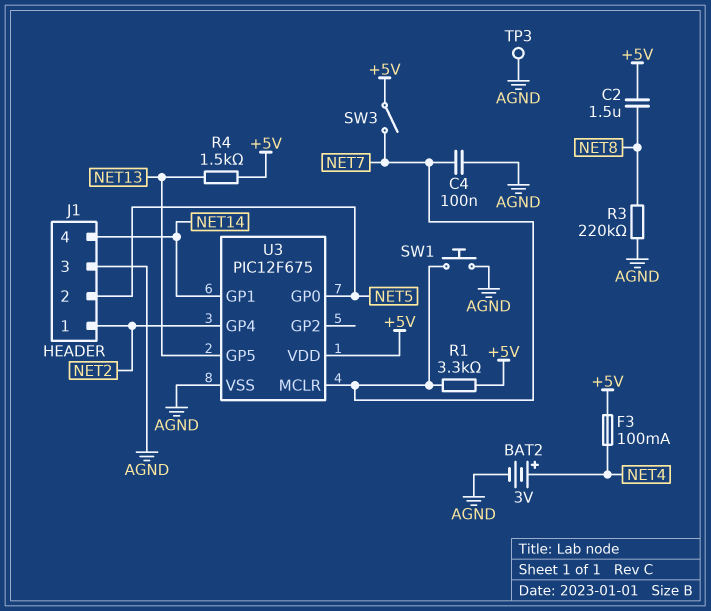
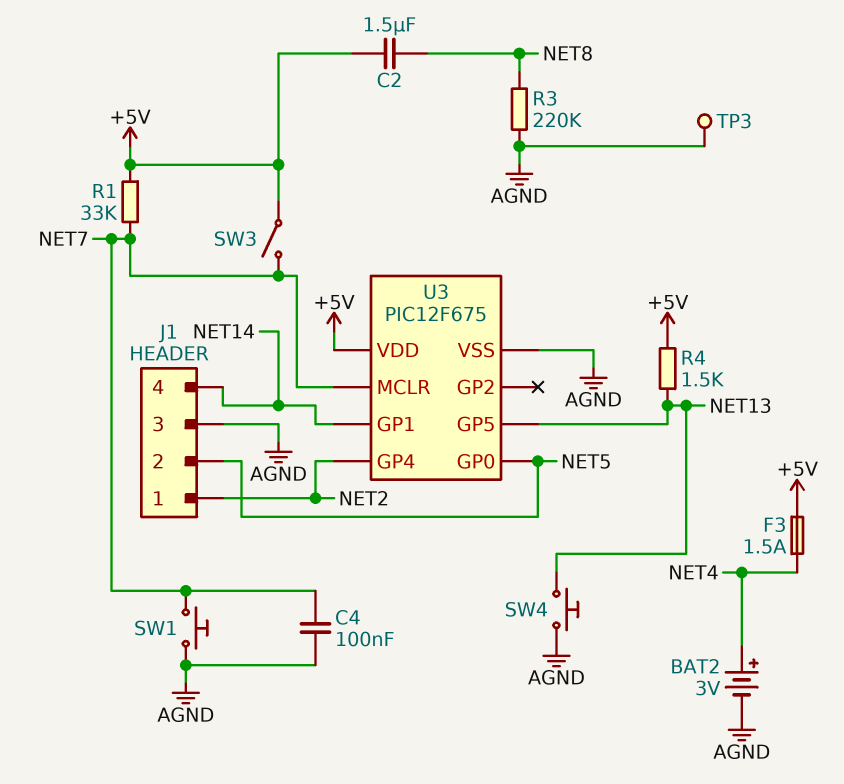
F3: 100mA (+5V, NET4) -> 1.5A (+5V, NET4)
R1: 3.3k (+5V, NET7) -> 33k (+5V, NET7)
SW4: none -> button (AGND, NET13)

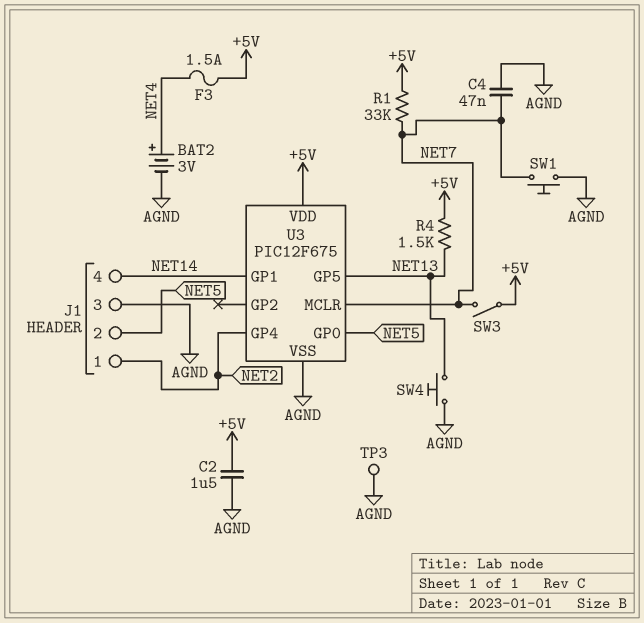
C2: 1.5uF (+5V, NET8) -> 1.5uF (+5V, AGND)
C4: 100nF (AGND, NET7) -> 47nF (AGND, NET7)
R3: 220k (AGND, NET8) -> none

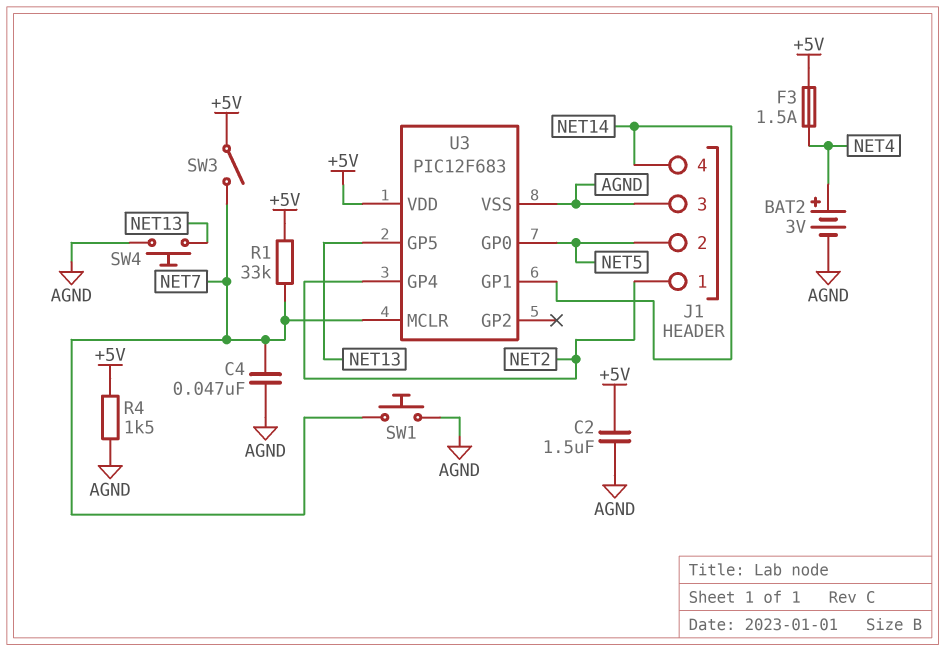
R4: 1.5k (+5V, NET13) -> 1.5k (+5V, AGND)
TP3: test point (AGND) -> none
U3: PIC12F675 -> PIC12F683

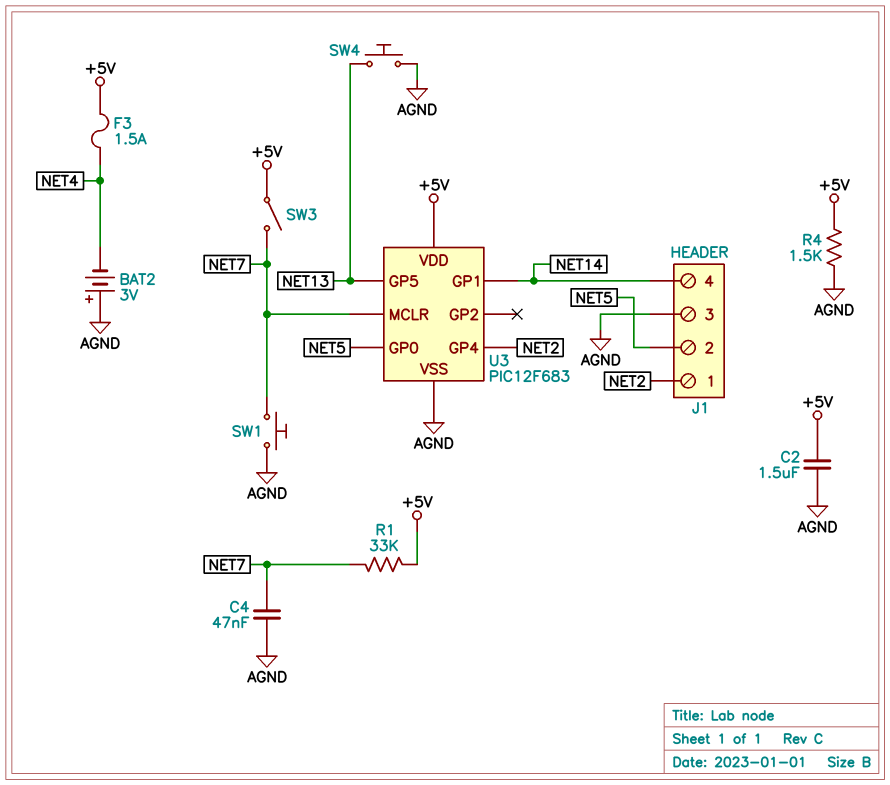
BAT2: 3V (plus NET4, minus AGND) -> 3V (plus AGND, minus NET4)

